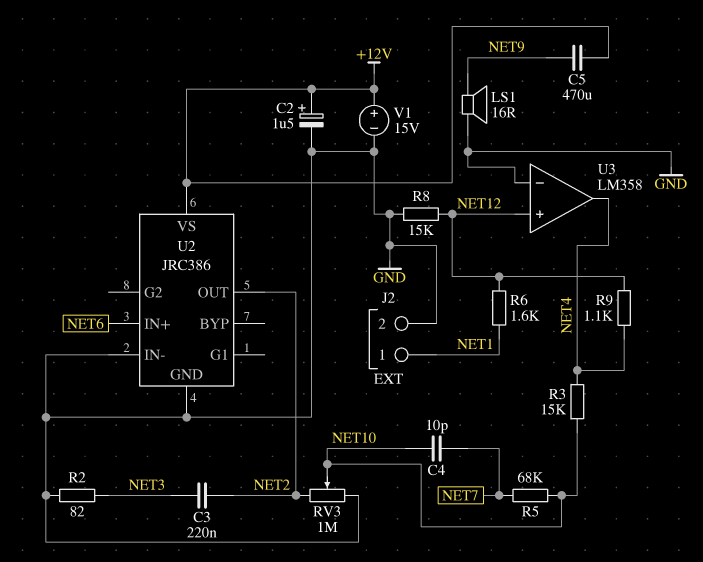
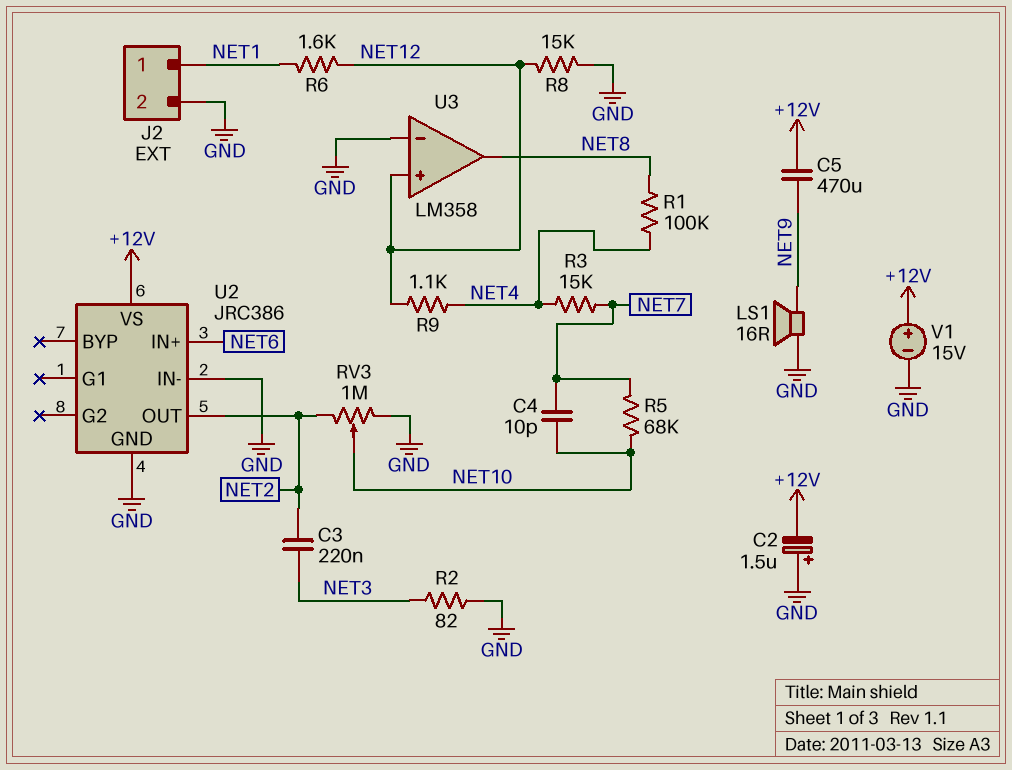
C2: 1.5uF (plus +12V, minus GND) -> 1.5uF (plus GND, minus +12V)
R1: none -> 100k (NET4, NET8)
R3: 15k (NET4, NET10) -> 15k (NET4, NET7)
U3 pin out: NET4 -> NET8

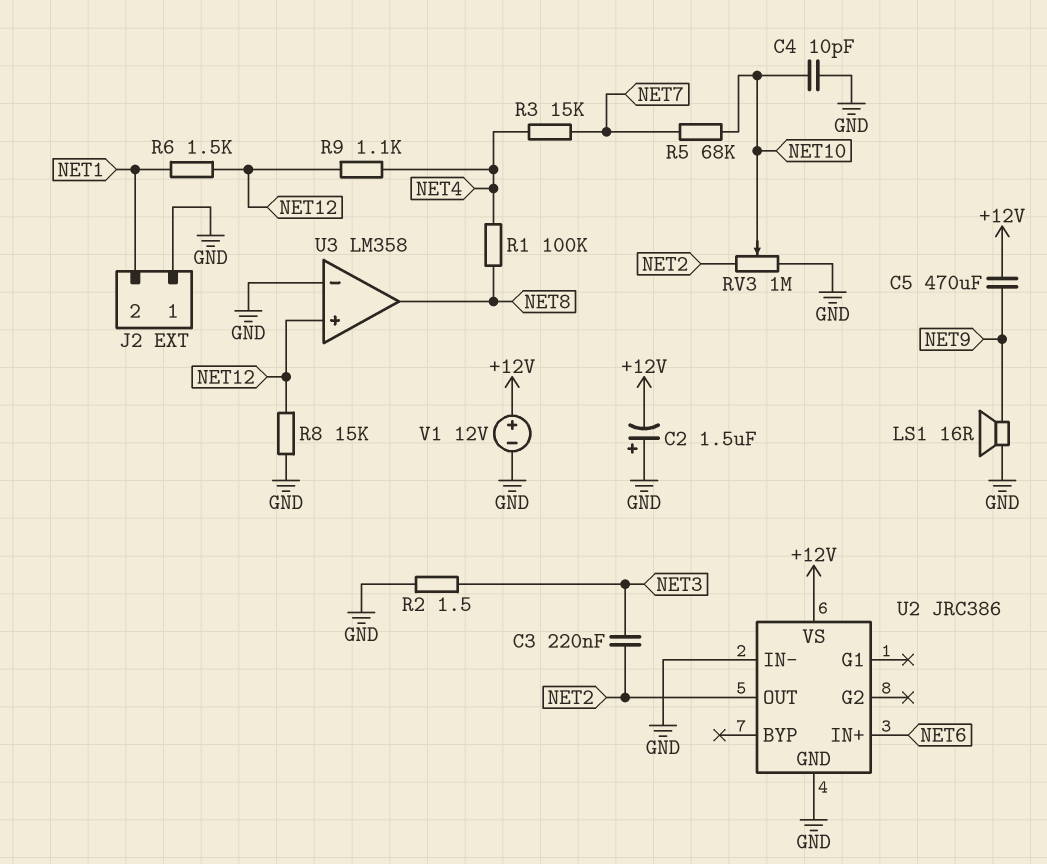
C4: 10pF (NET7, NET10) -> 10pF (GND, NET10)
J2 pin 1: NET1 -> GND
J2 pin 2: GND -> NET1
R2: 82 (GND, NET3) -> 1.5 (GND, NET3)
R6: 1.6k (NET1, NET12) -> 1.5k (NET1, NET12)
V1: 15V (plus +12V, minus GND) -> 12V (plus +12V, minus GND)

